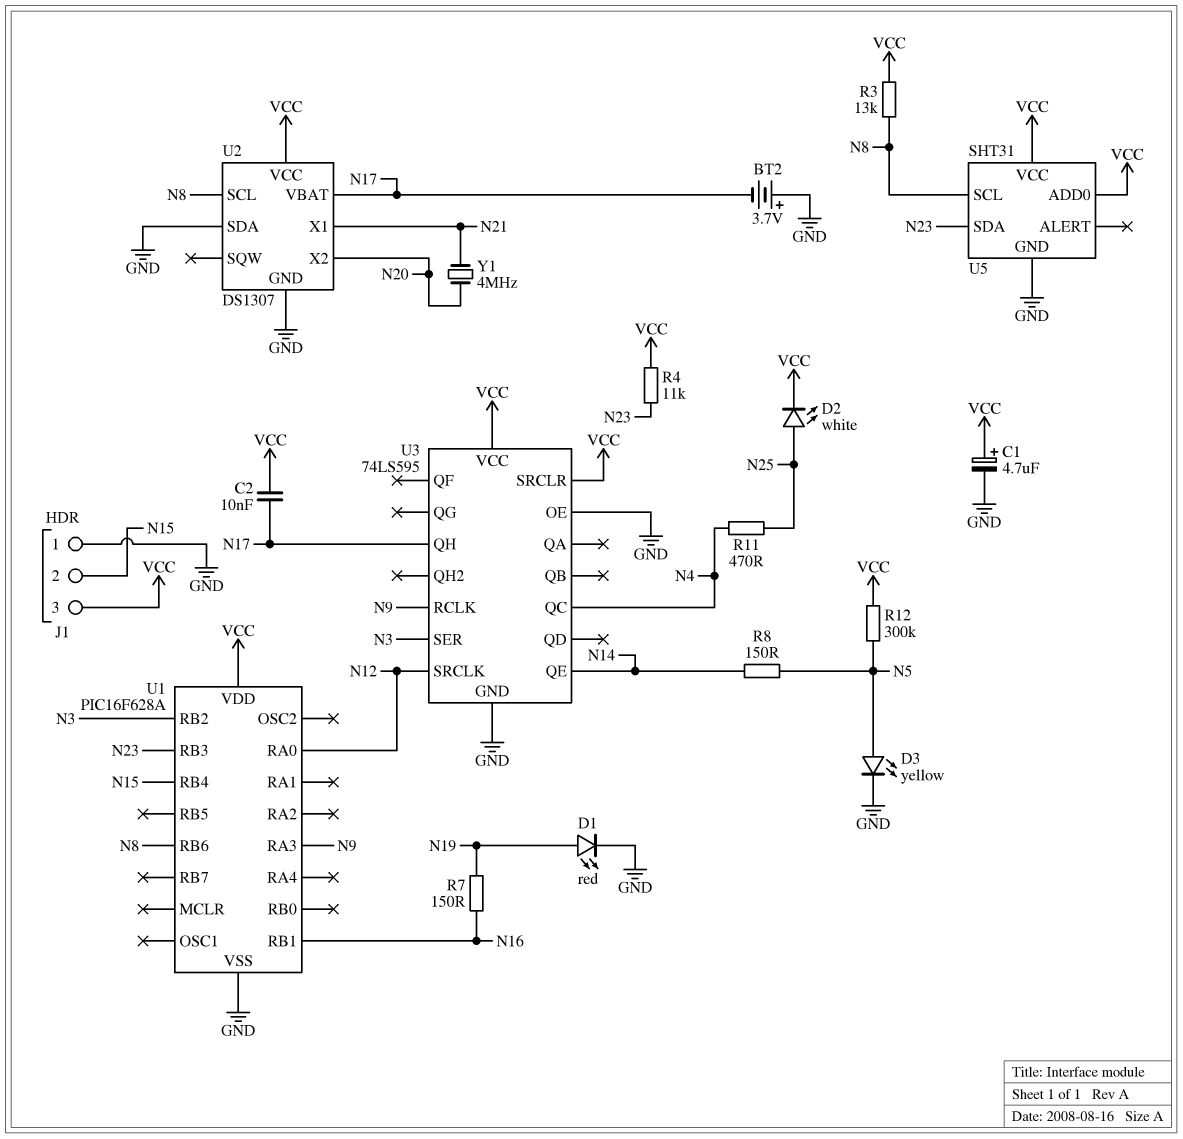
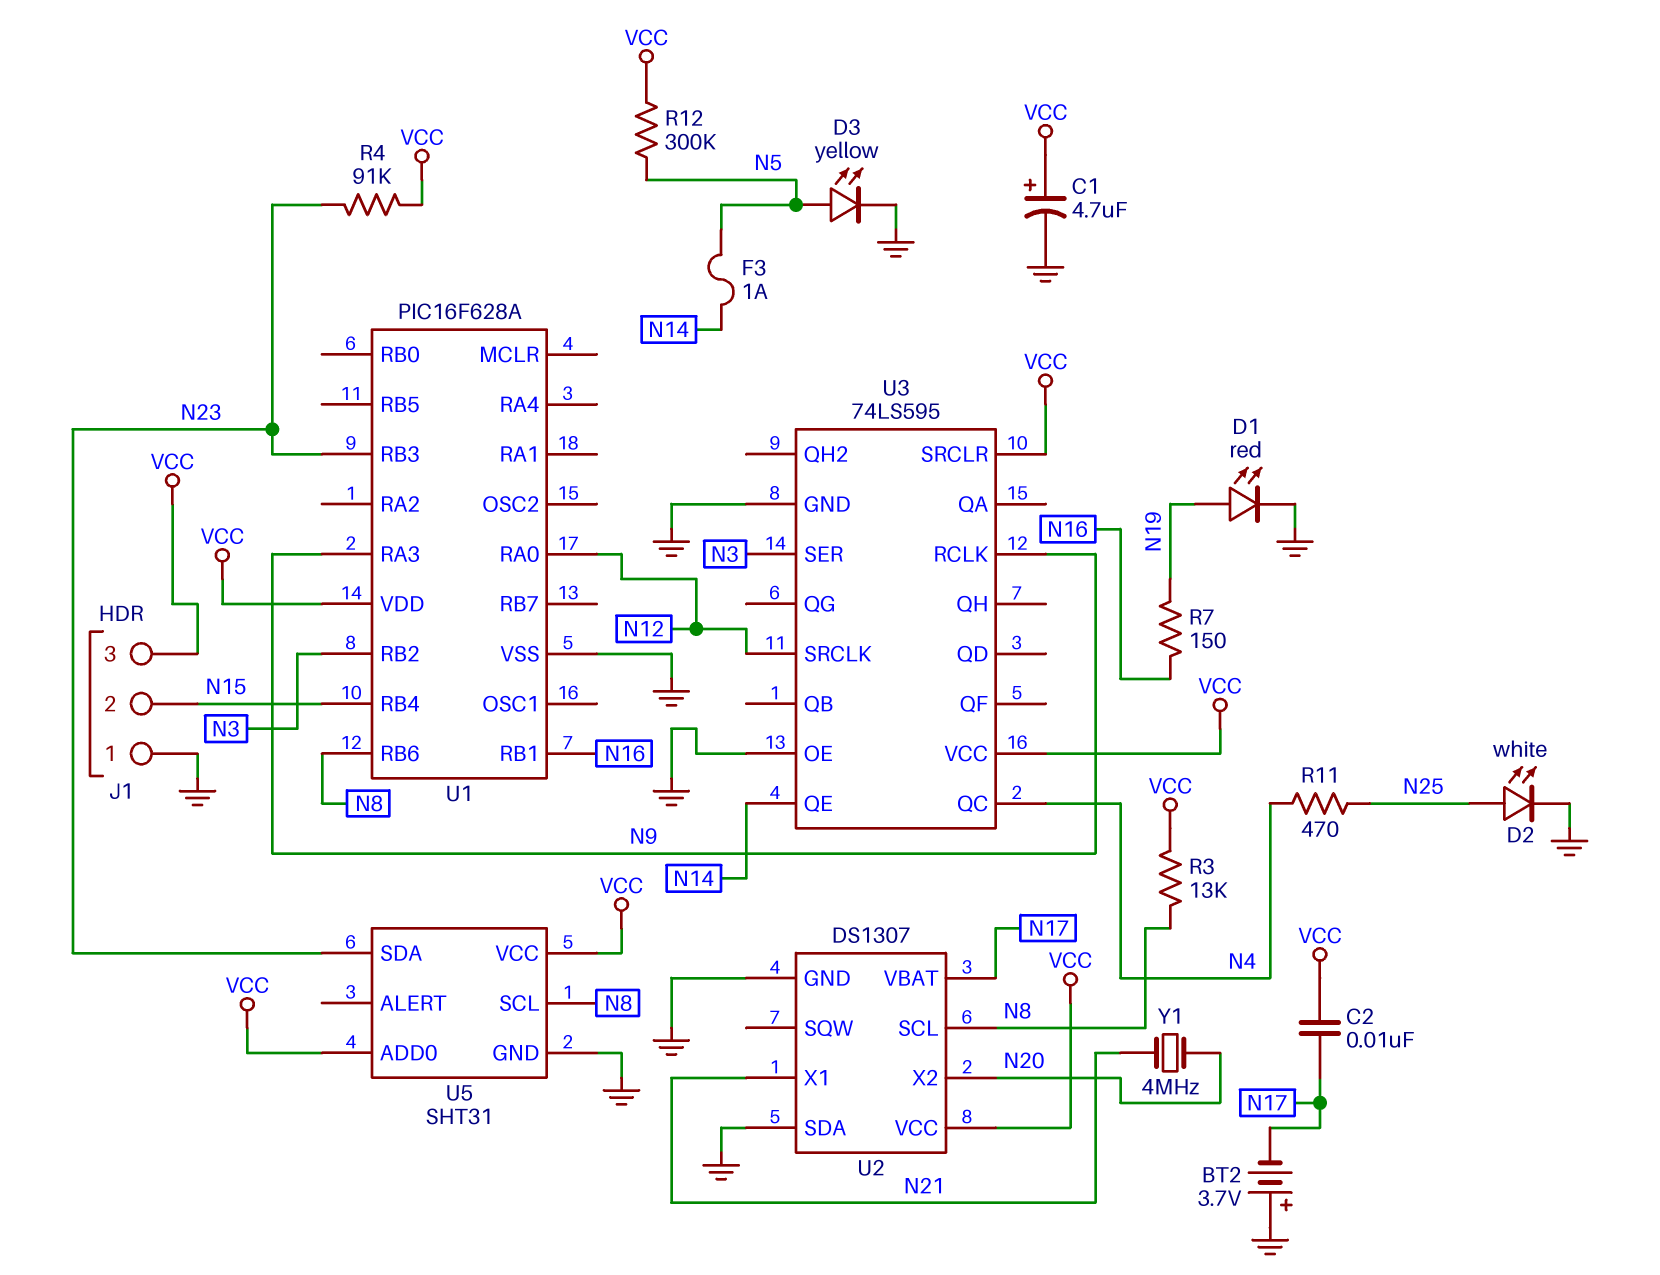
D2: LED white (A N25, K VCC) -> LED white (A N25, K GND)
F3: none -> 1A (N5, N14)
R4: 11k (N23, VCC) -> 91k (N23, VCC)
R8: 150 (N5, N14) -> none
U3 pin QH: N17 -> none

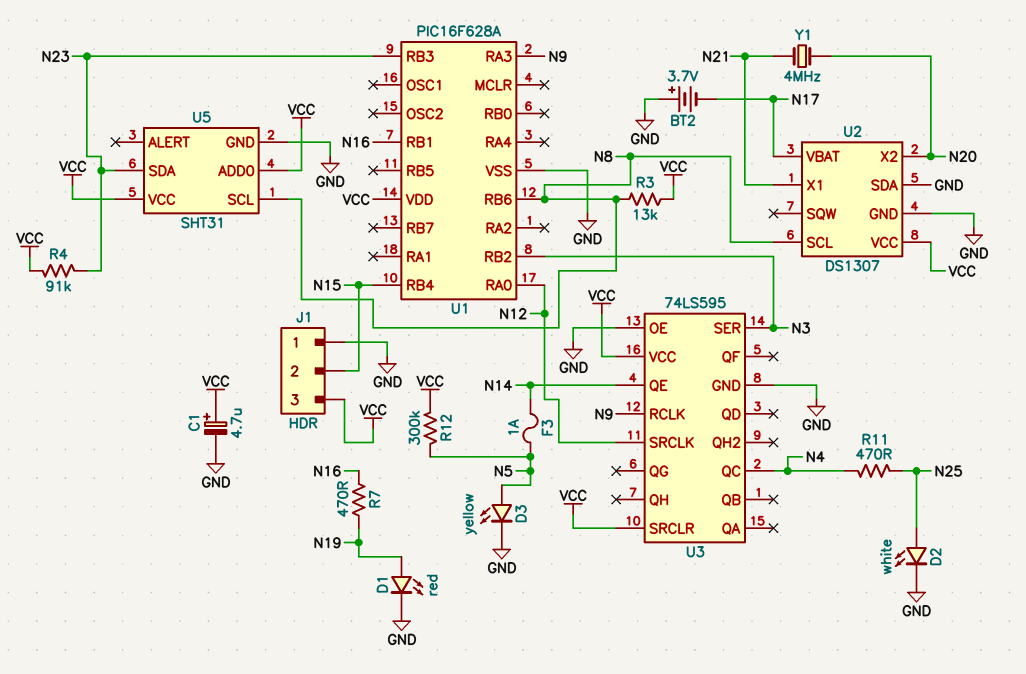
C2: 10nF (N17, VCC) -> none
R7: 150 (N16, N19) -> 470 (N16, N19)

